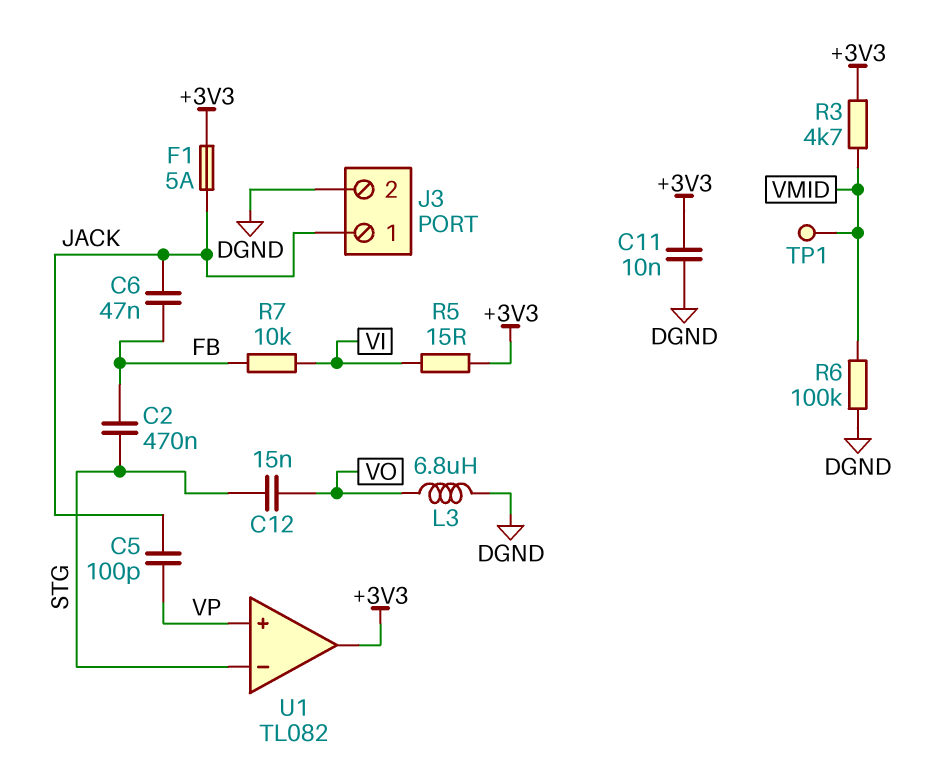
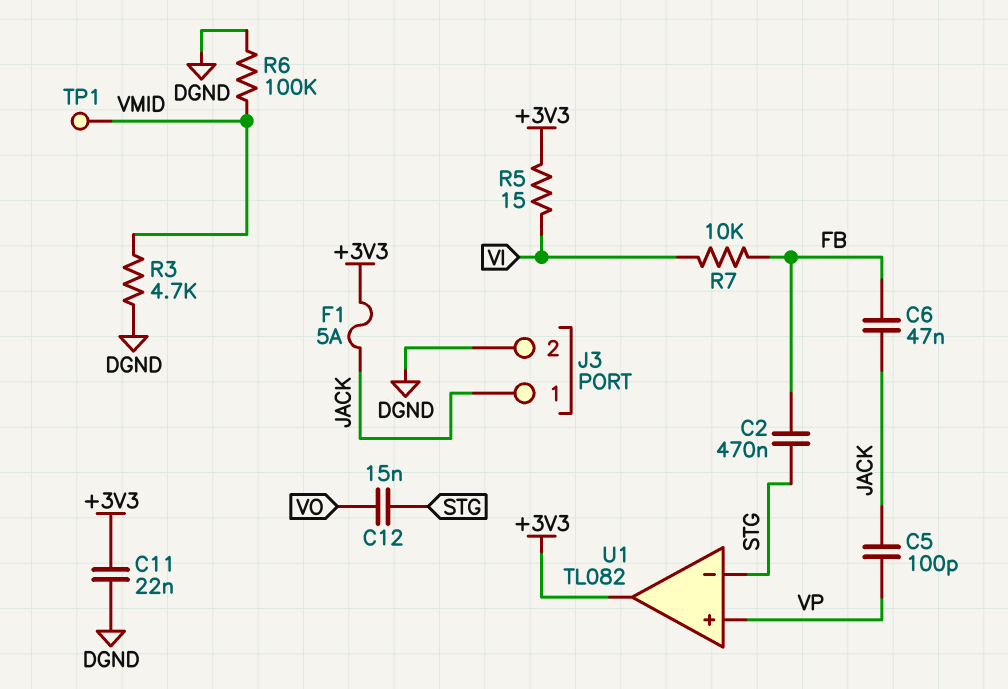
C11: 10nF (+3V3, DGND) -> 22nF (+3V3, DGND)
L3: 6.8uH (DGND, VO) -> none
R3: 4.7k (+3V3, VMID) -> 4.7k (DGND, VMID)

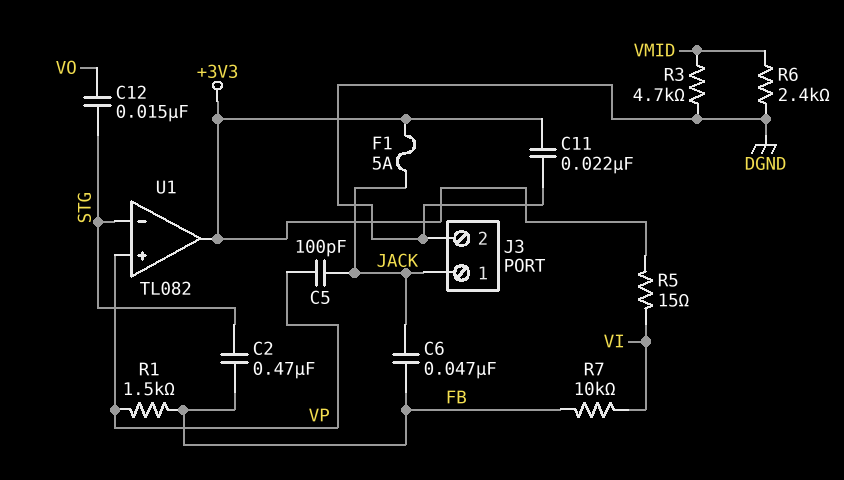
R1: none -> 1.5k (FB, VP)
R6: 100k (DGND, VMID) -> 2.4k (DGND, VMID)
TP1: test point (VMID) -> none

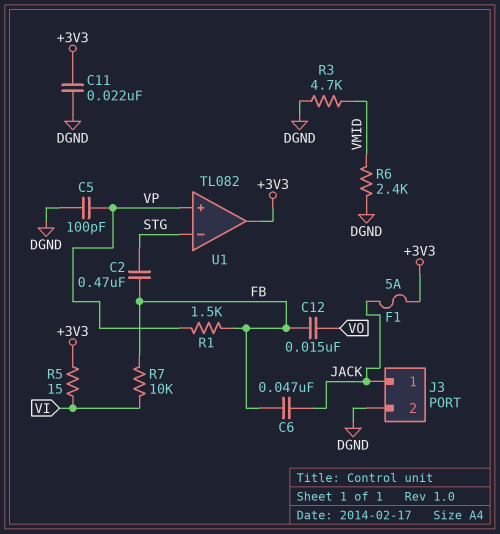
C5: 100pF (JACK, VP) -> 100pF (DGND, VP)
C12: 15nF (STG, VO) -> 15nF (FB, VO)

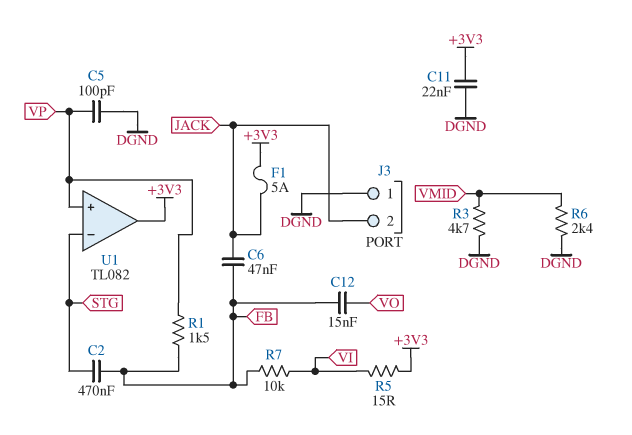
J3 pin 1: JACK -> DGND
J3 pin 2: DGND -> JACK

